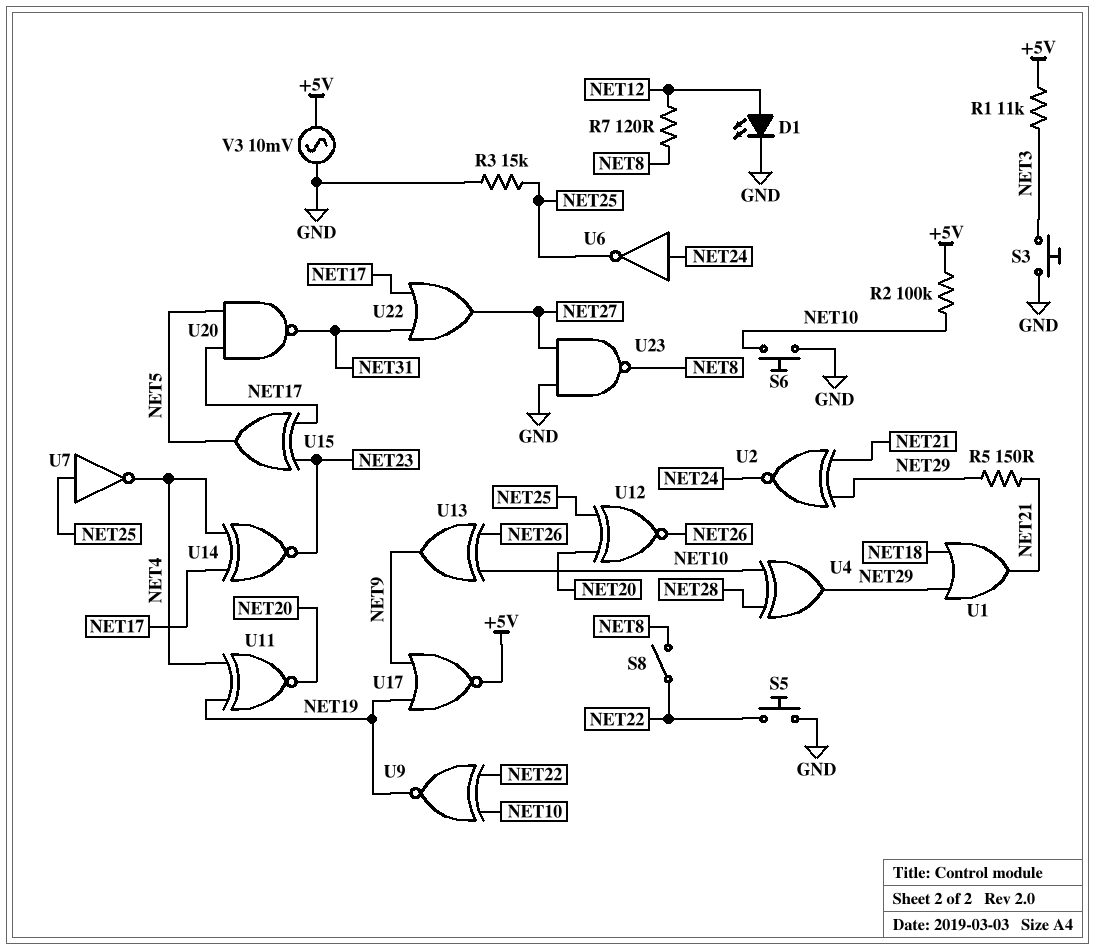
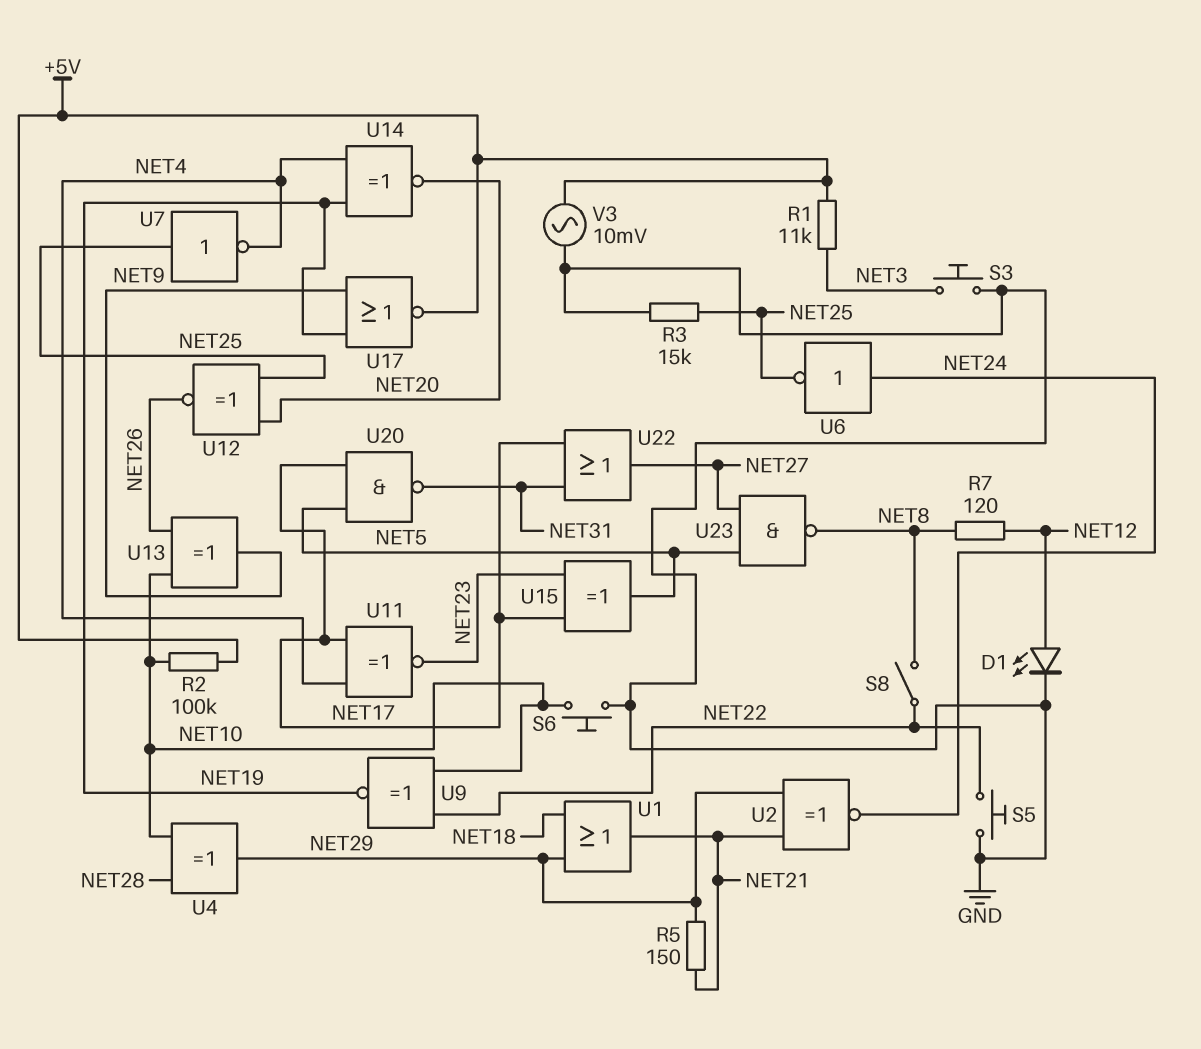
U11: XNOR (in NET4, in NET19, out NET20) -> XNOR (in NET4, in NET17, out NET23)
U14: XNOR (in NET4, in NET17, out NET23) -> XNOR (in NET4, in NET19, out NET20)
U23: NAND (in GND, in NET27, out NET8) -> NAND (in NET5, in NET27, out NET8)

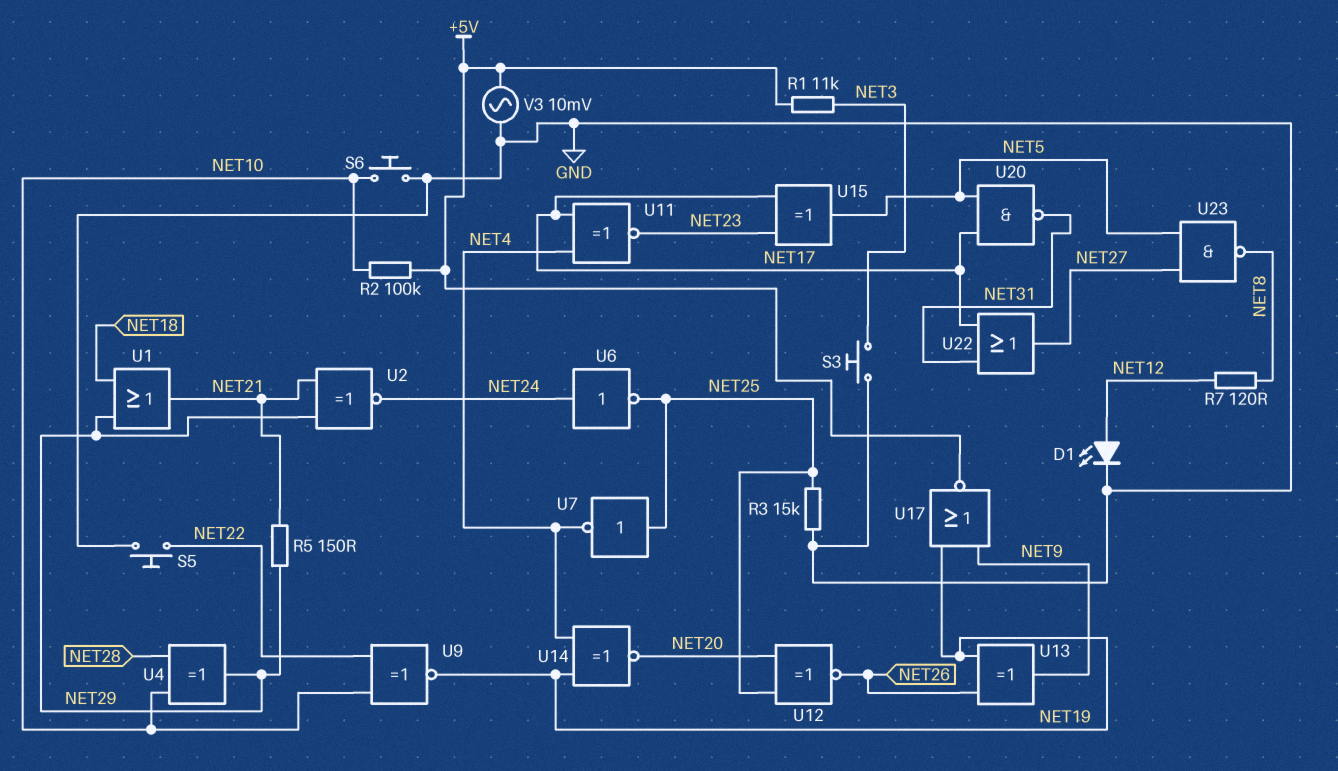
S8: switch (NET8, NET22) -> none
U13: XOR (in NET10, in NET26, out NET9) -> XOR (in NET19, in NET26, out NET9)

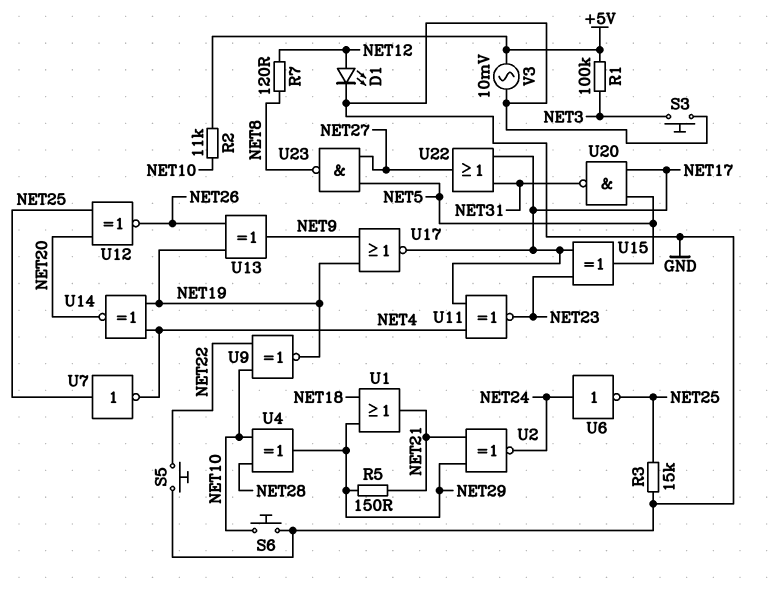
R1: 11k (+5V, NET3) -> 100k (+5V, NET3)
R2: 100k (+5V, NET10) -> 11k (+5V, NET10)
U17: NOR (in NET9, in NET19, out +5V) -> NOR (in NET9, in NET19, out NET17)

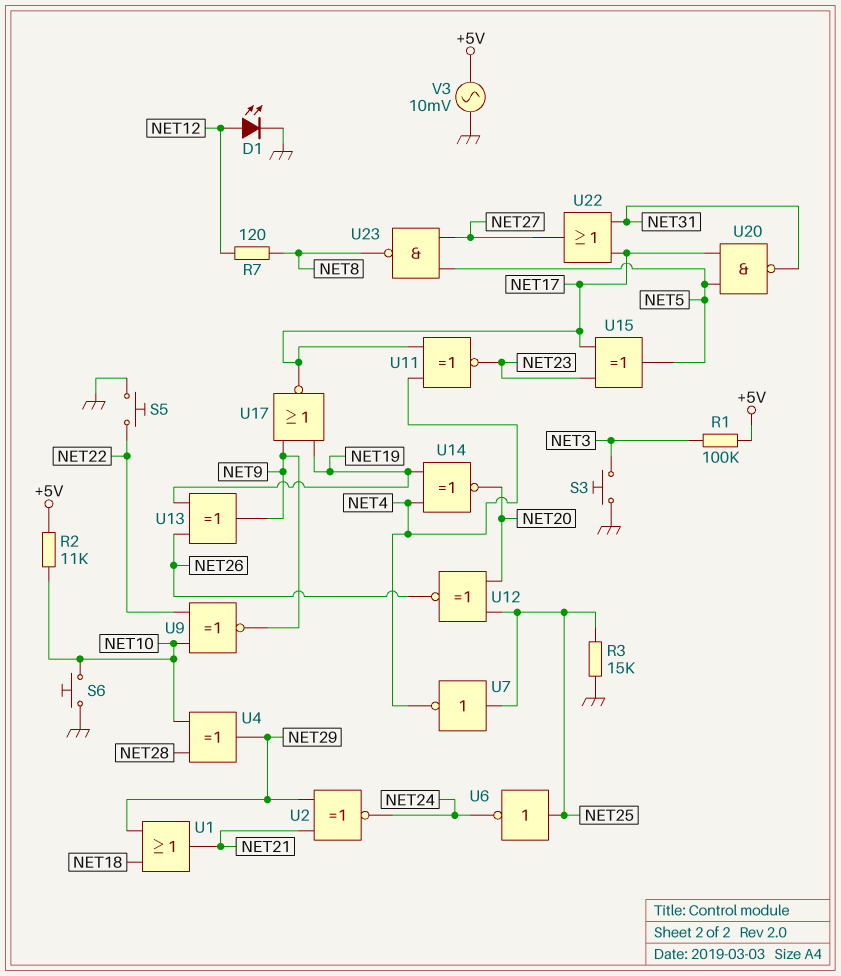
R5: 150 (NET21, NET29) -> none
U6: NOT (in NET24, out NET25) -> NOT (in NET25, out NET24)
U9: XNOR (in NET10, in NET22, out NET19) -> XNOR (in NET10, in NET22, out NET9)

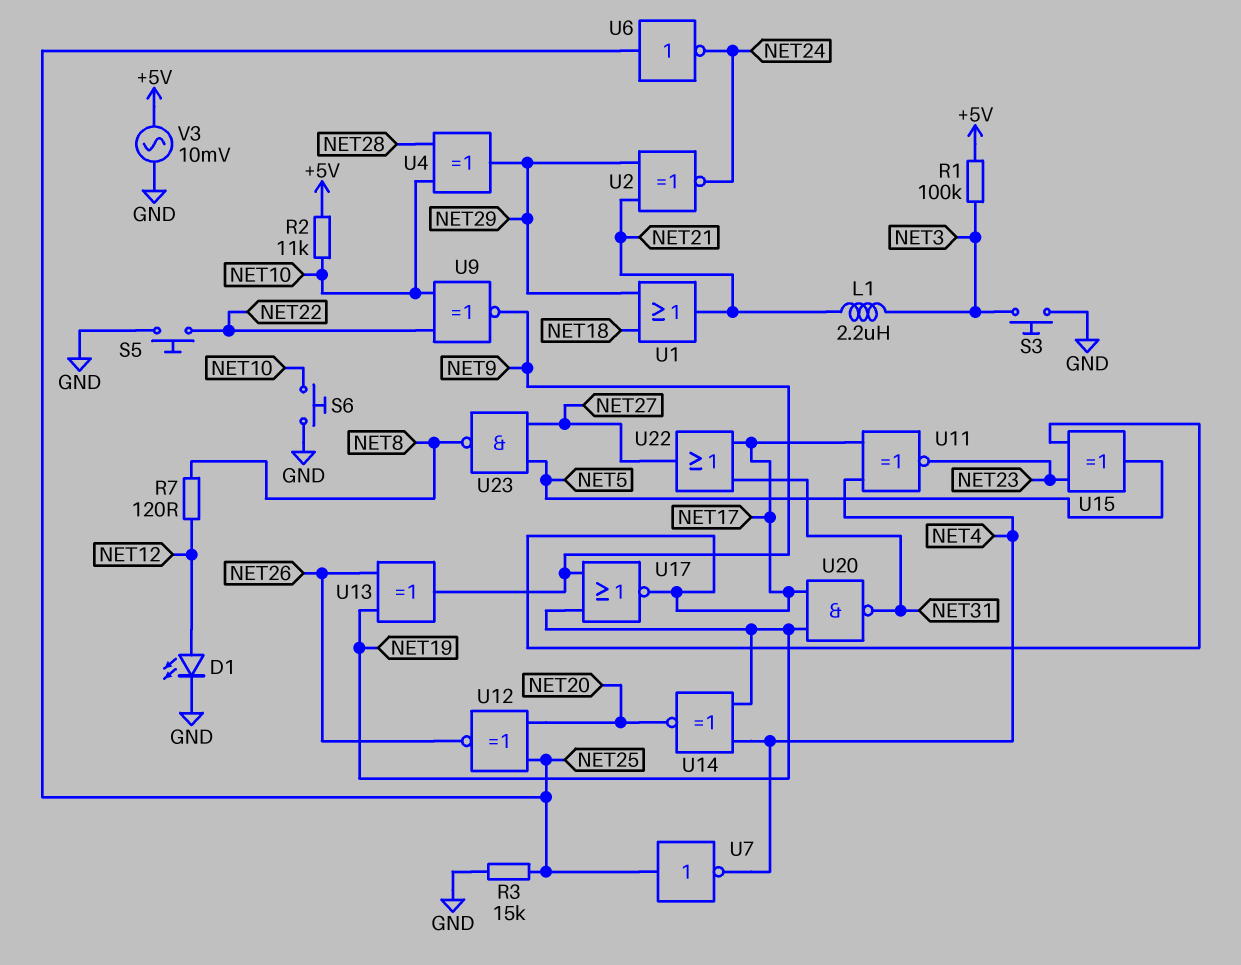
L1: none -> 2.2uH (NET3, NET21)
U20: NAND (in NET5, in NET17, out NET31) -> NAND (in NET17, in NET19, out NET31)

